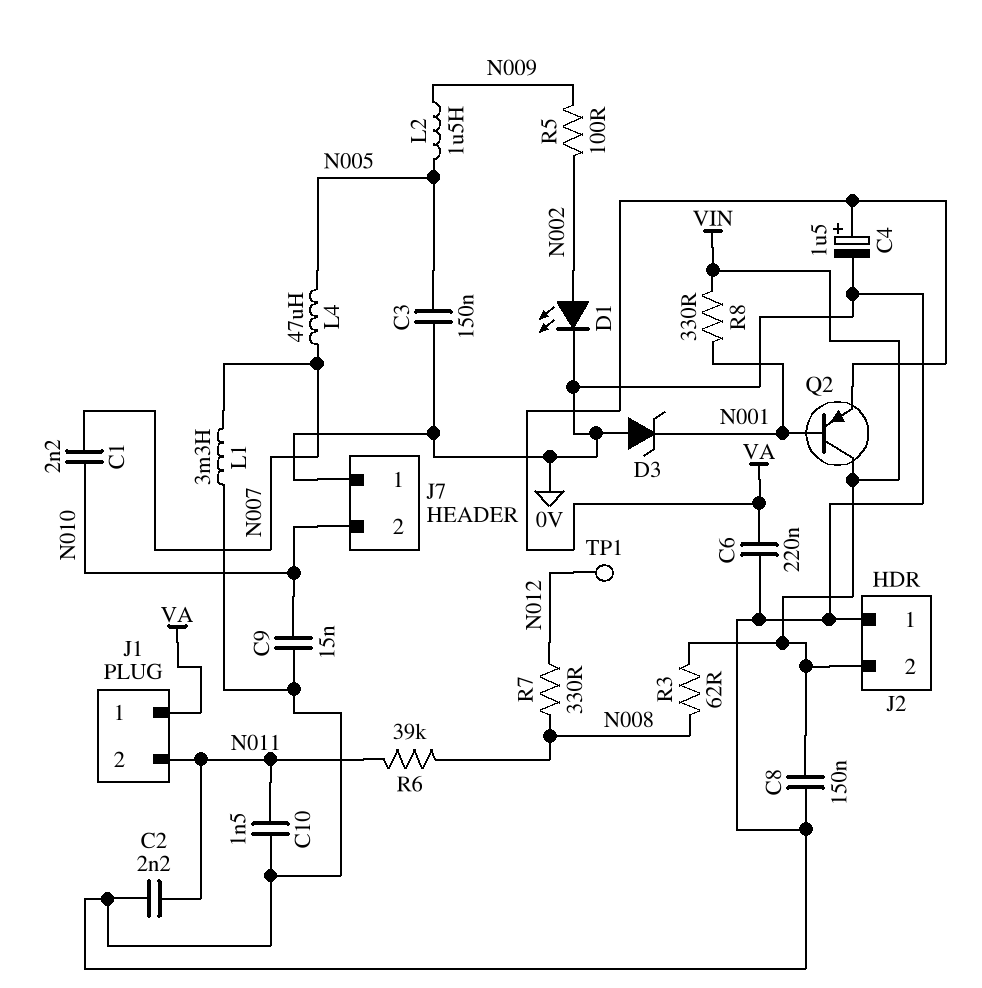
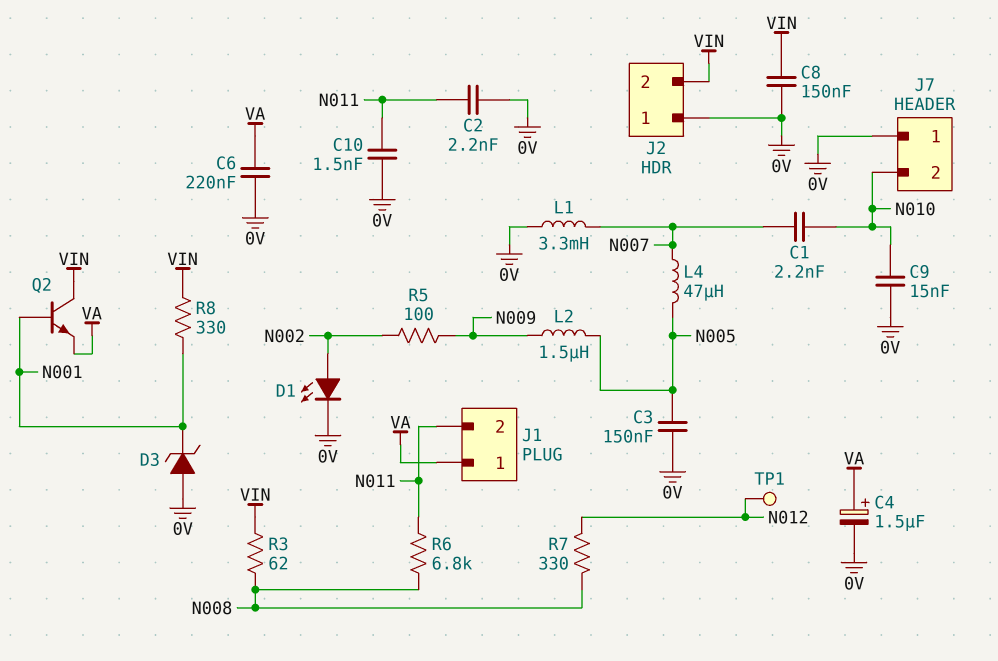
Q2: PNP (B N001, C VIN, E VA) -> NPN (B N001, C VIN, E VA)
R6: 39k (N008, N011) -> 6.8k (N008, N011)

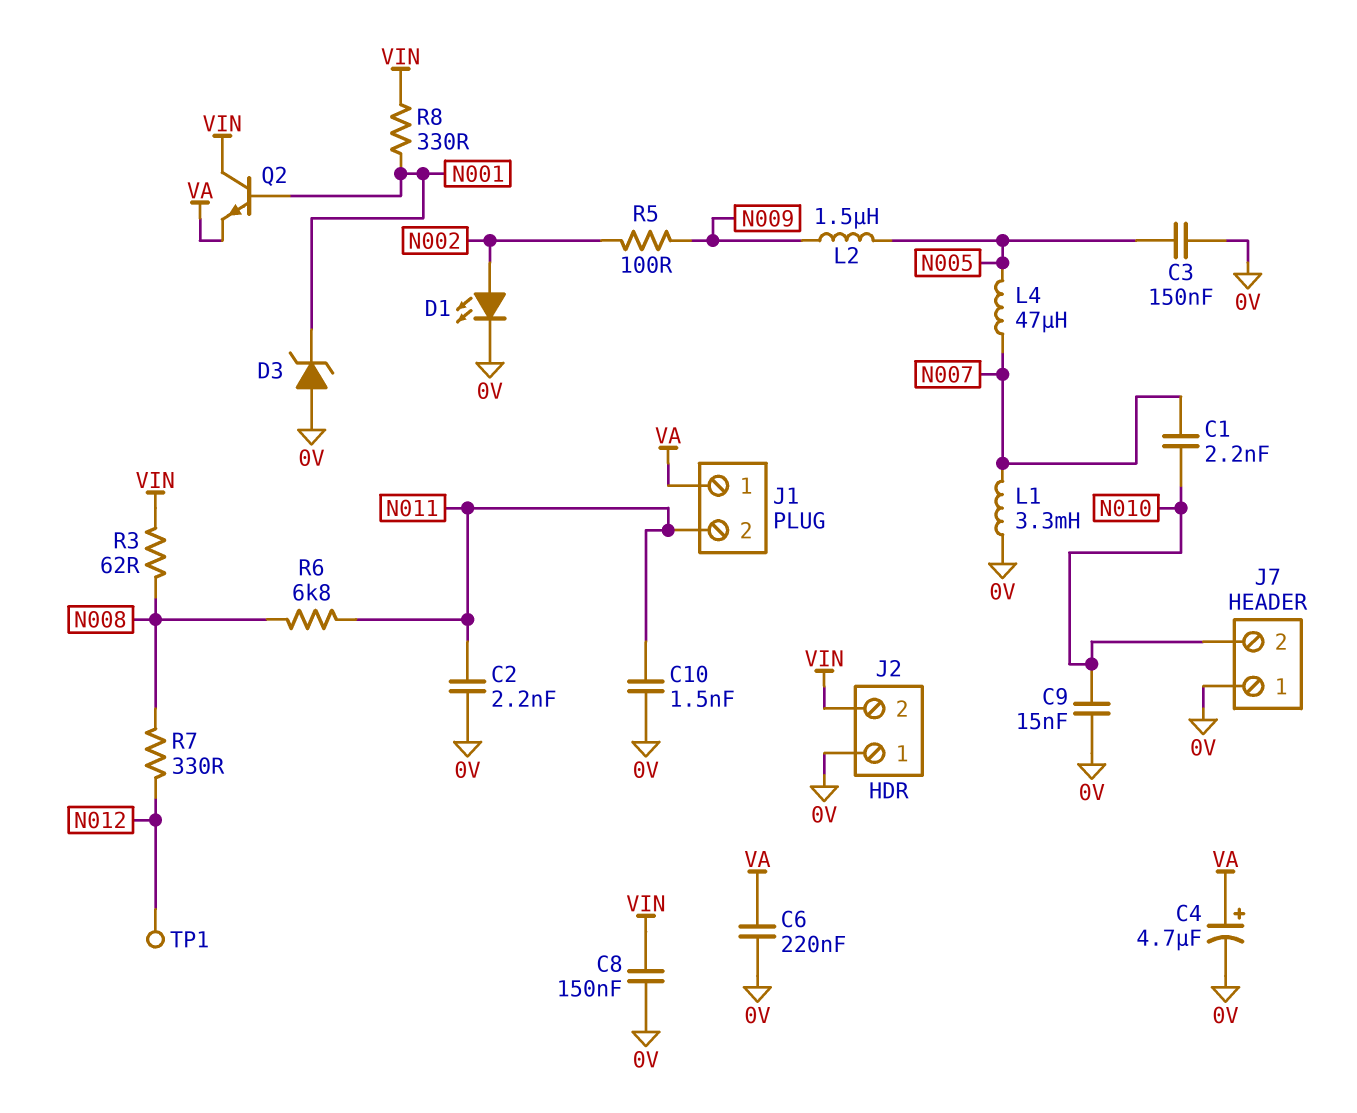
C4: 1.5uF (plus VA, minus 0V) -> 4.7uF (plus VA, minus 0V)

